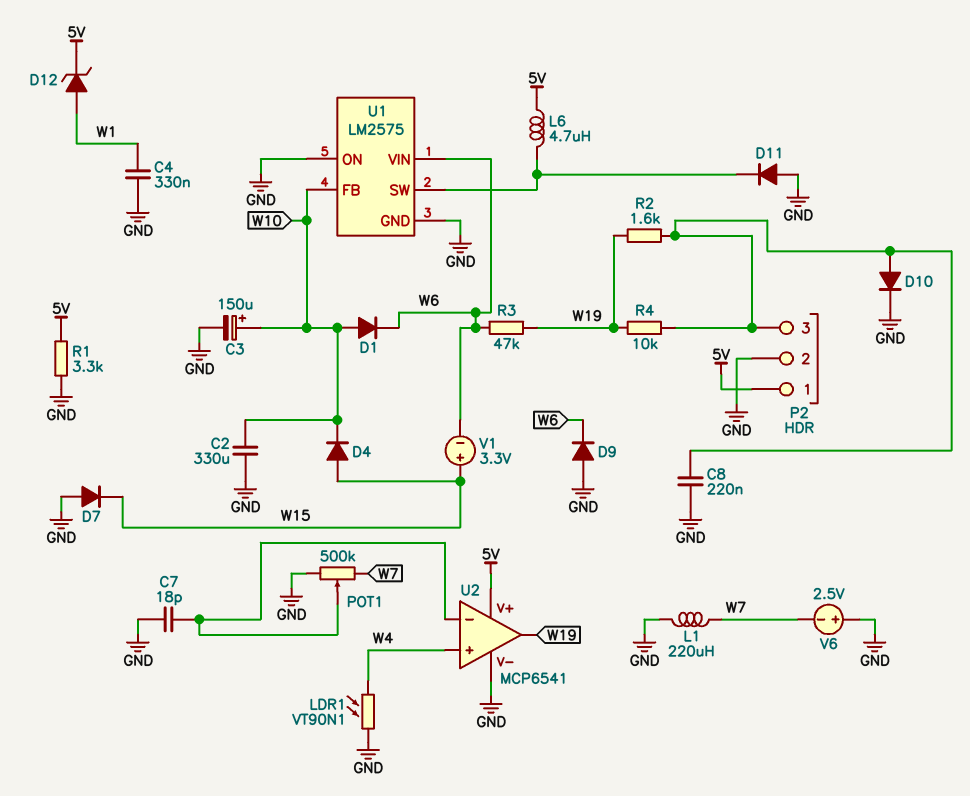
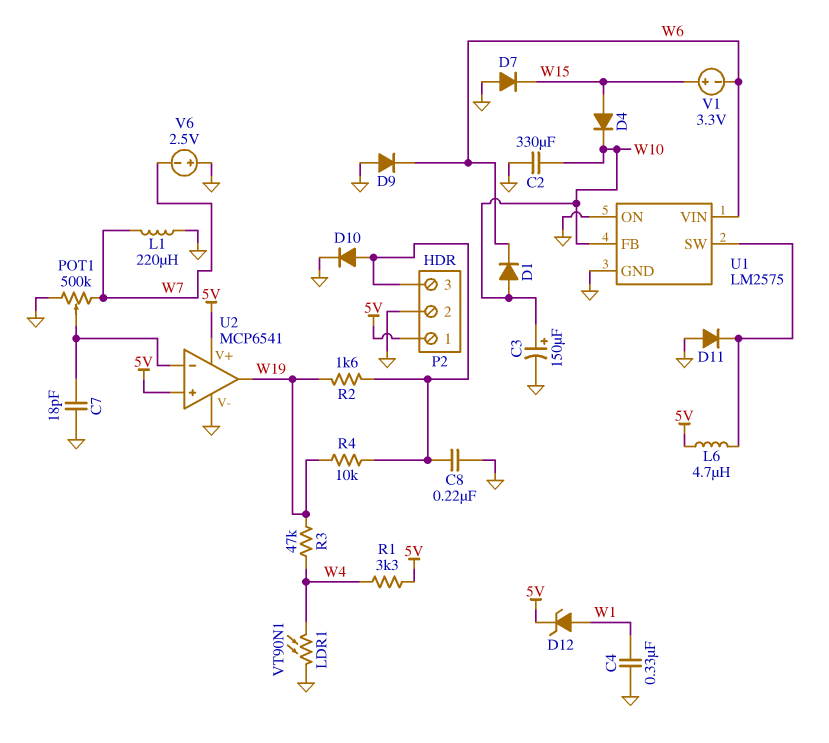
R1: 3.3k (5V, GND) -> 3.3k (5V, W4)
R3: 47k (W6, W19) -> 47k (W4, W19)
U2 pin in+: W4 -> 5V

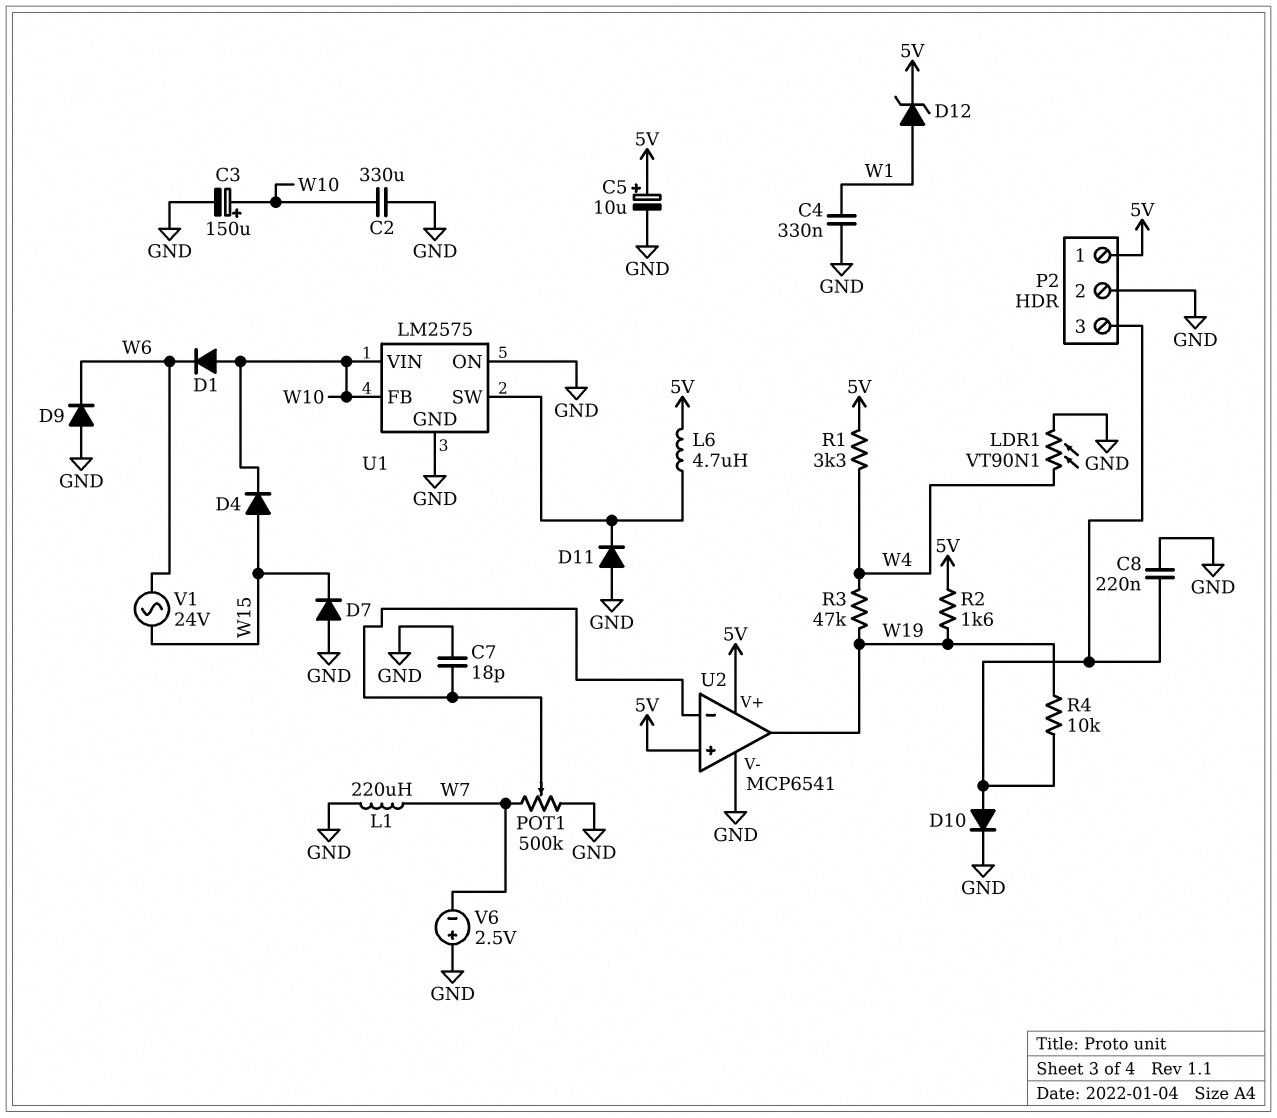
C5: none -> 10uF (plus 5V, minus GND)
R2: 1.6k (P2/3, W19) -> 1.6k (5V, W19)
U1 pin VIN: W6 -> W10
V1: 3.3V (plus W15, minus W6) -> AC 24V (W6, W15)

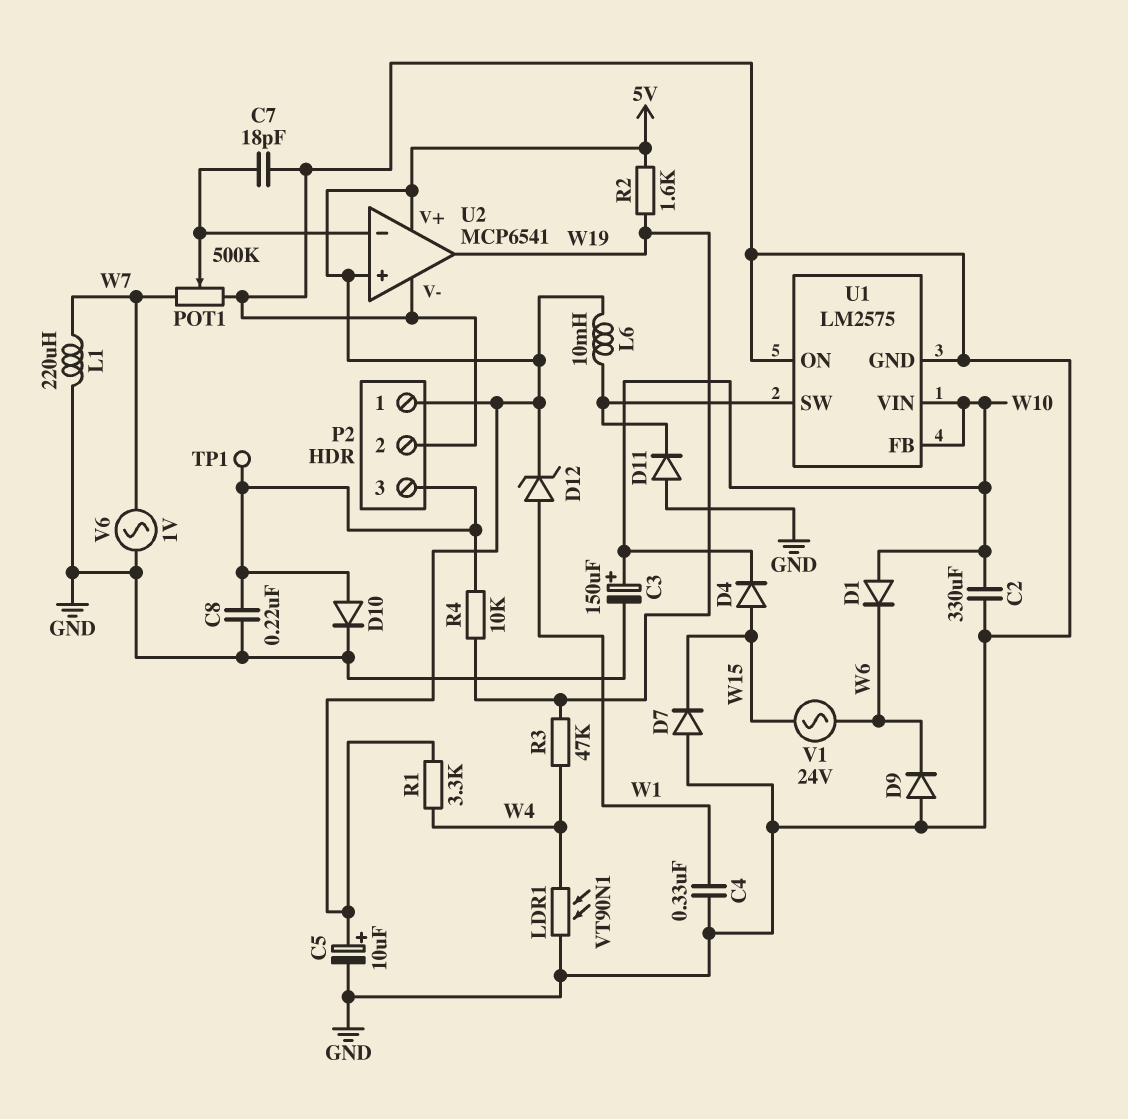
L6: 4.7uH (5V, U1/SW) -> 10mH (5V, U1/SW)
TP1: none -> test point (P2/3)
V6: 2.5V (plus GND, minus W7) -> AC 1V (GND, W7)

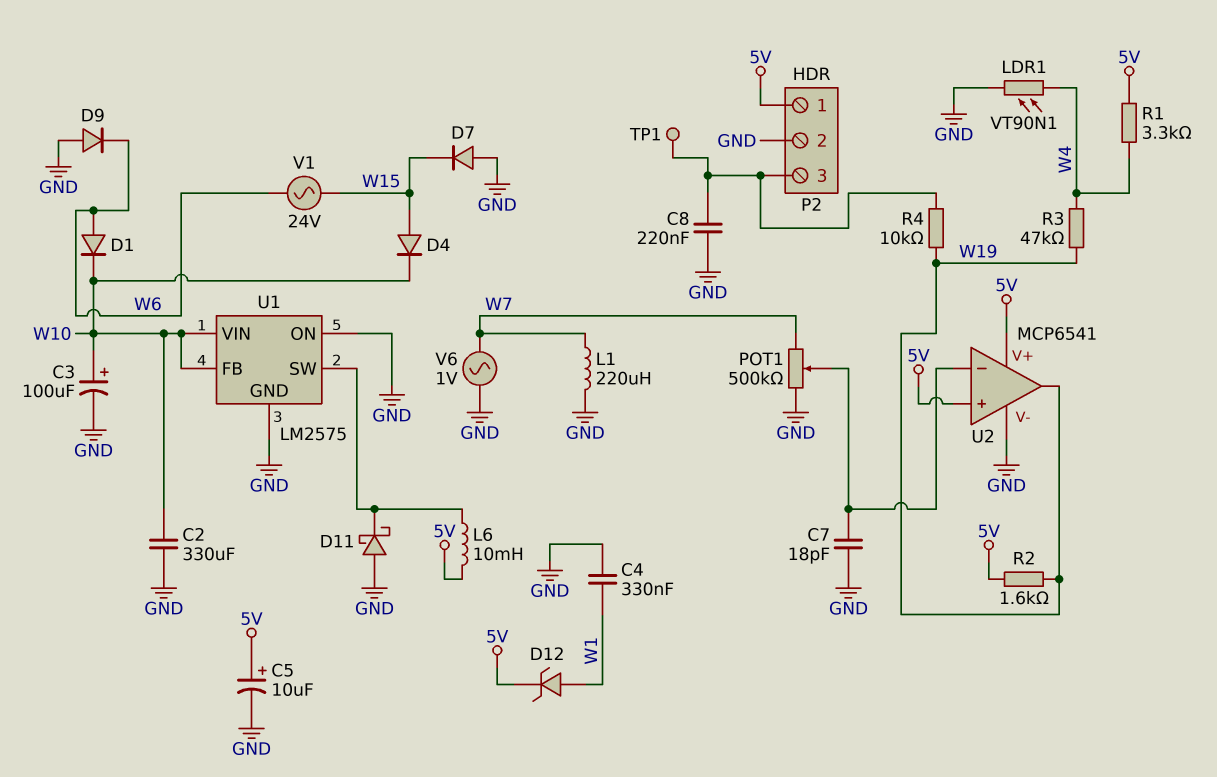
C3: 150uF (plus W10, minus GND) -> 100uF (plus W10, minus GND)
D1: diode (A W10, K W6) -> diode (A W6, K W10)
D10: diode (A P2/3, K GND) -> none
D11: diode (A GND, K U1/SW) -> schottky (A GND, K U1/SW)

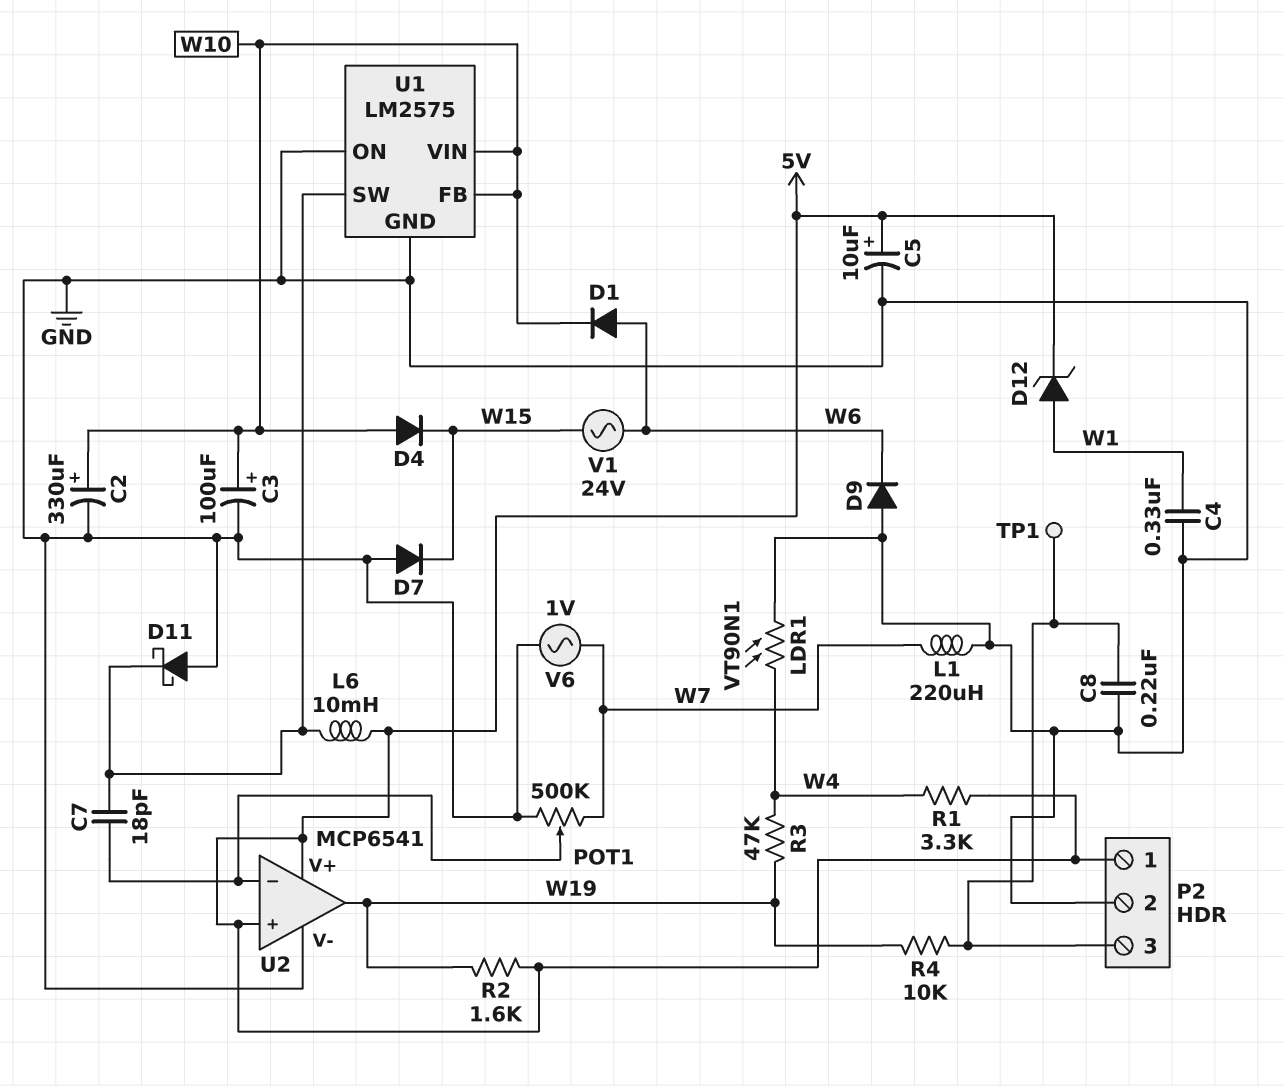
C2: 330uF (GND, W10) -> 330uF (plus W10, minus GND)
C7: 18pF (GND, U2/in-) -> 18pF (U1/SW, U2/in-)
D4: diode (A W15, K W10) -> diode (A W10, K W15)

